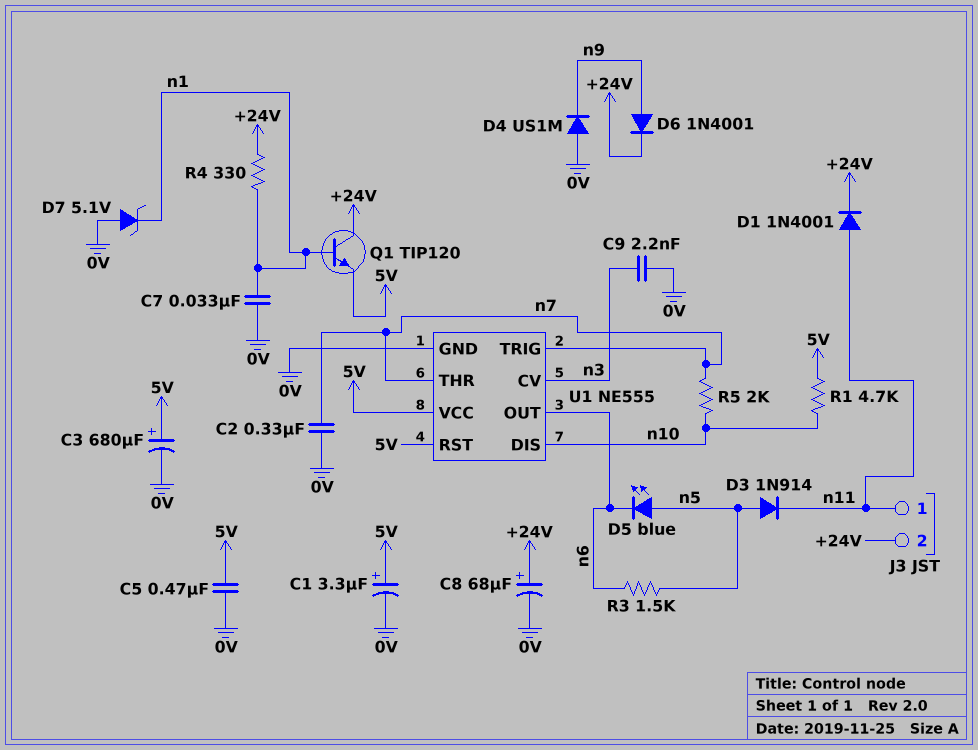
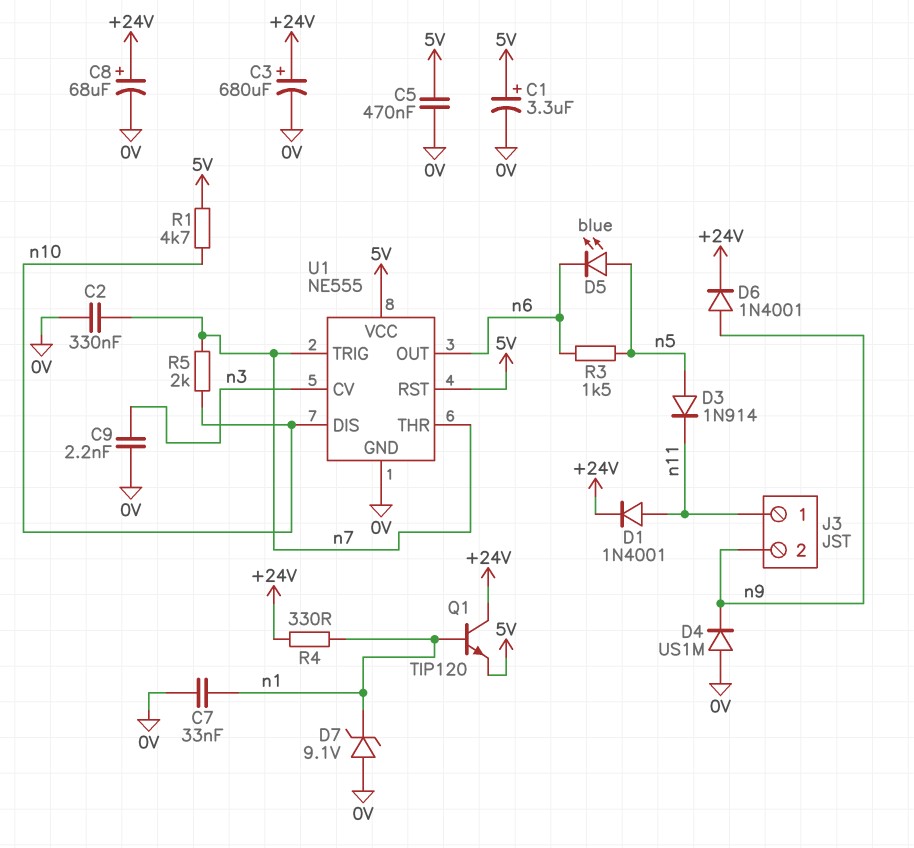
C3: 680uF (plus 5V, minus 0V) -> 680uF (plus +24V, minus 0V)
D7: zener 5.1V (A 0V, K n1) -> zener 9.1V (A 0V, K n1)
J3 pin 2: +24V -> n9

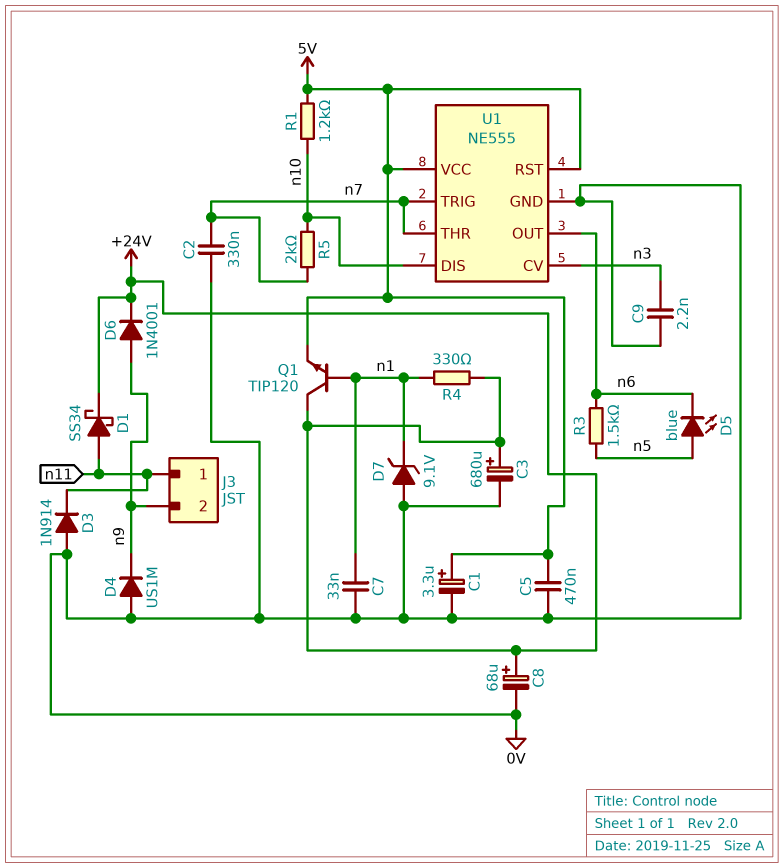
D1: diode 1N4001 (A n11, K +24V) -> schottky SS34 (A n11, K +24V)
D3: diode 1N914 (A n5, K n11) -> diode 1N914 (A 0V, K n11)
R1: 4.7k (5V, n10) -> 1.2k (5V, n10)

